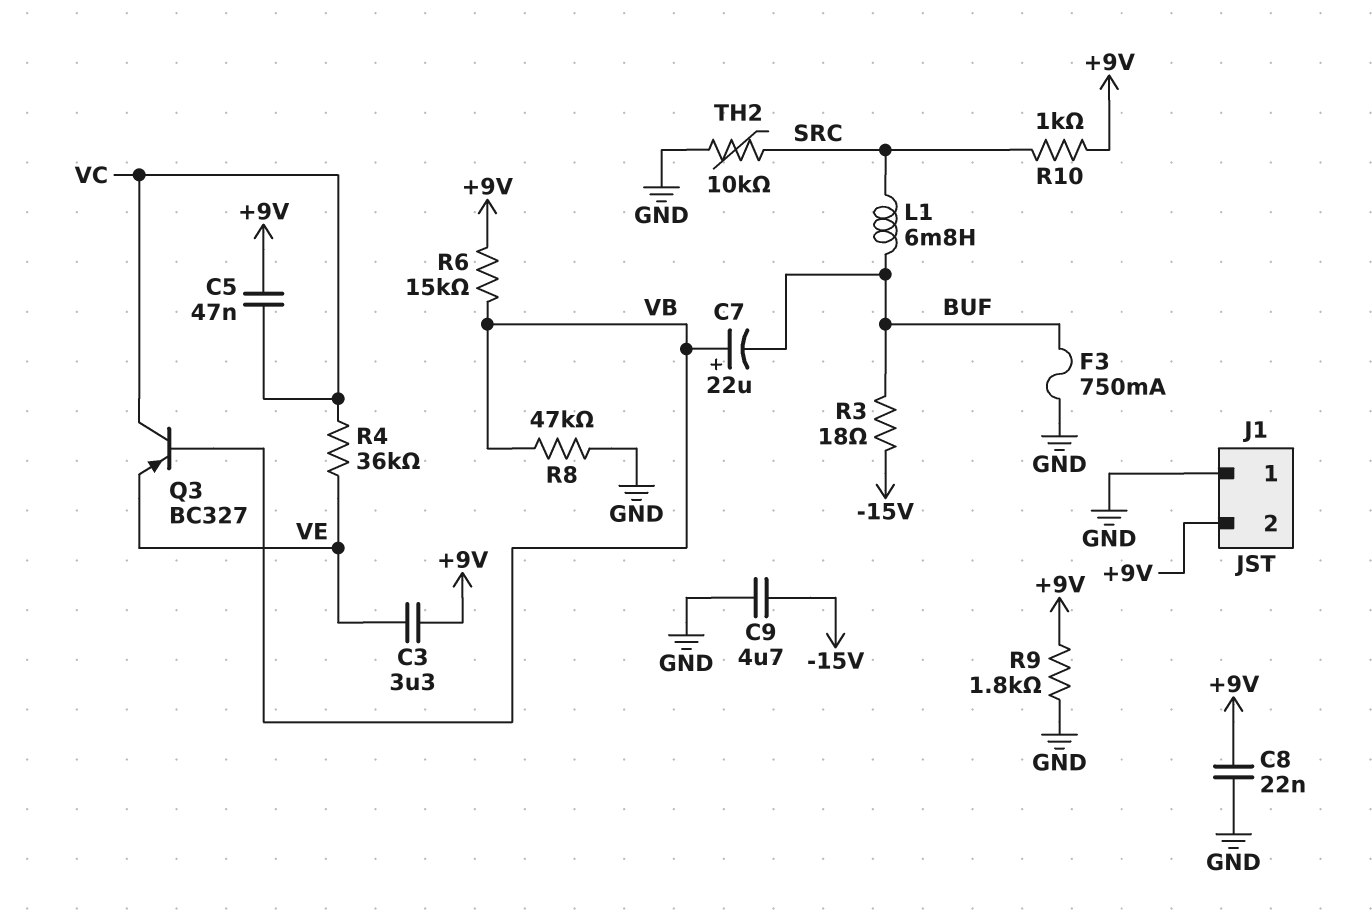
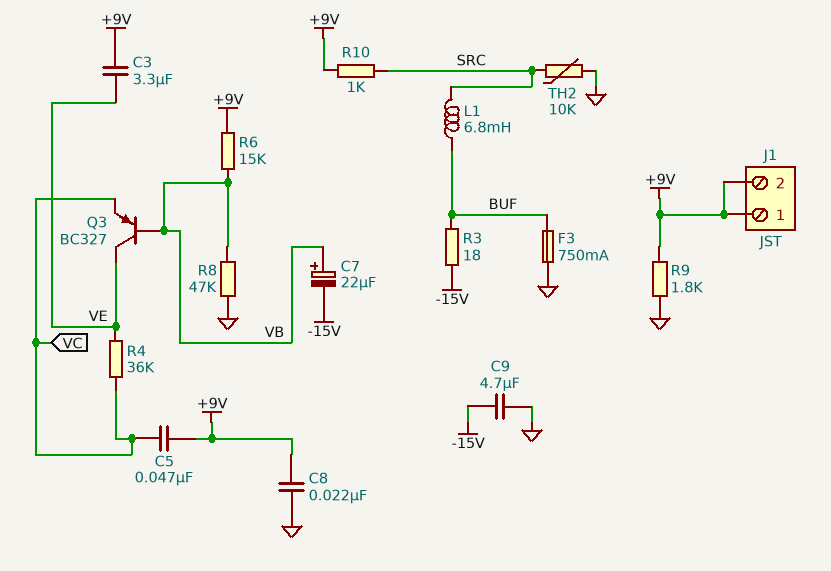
C7: 22uF (plus VB, minus BUF) -> 22uF (plus VB, minus -15V)
J1 pin 1: GND -> +9V
Q3: PNP BC327 (B VB, C VC, E VE) -> PNP BC327 (B VB, C VE, E VC)

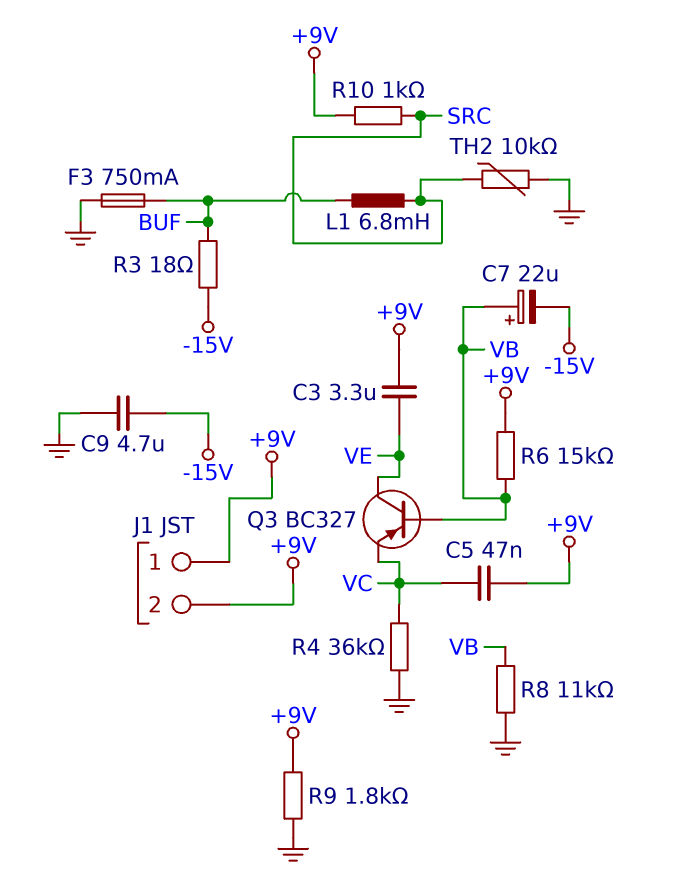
C8: 22nF (+9V, GND) -> none
R4: 36k (VC, VE) -> 36k (GND, VC)
R8: 47k (GND, VB) -> 11k (GND, VB)

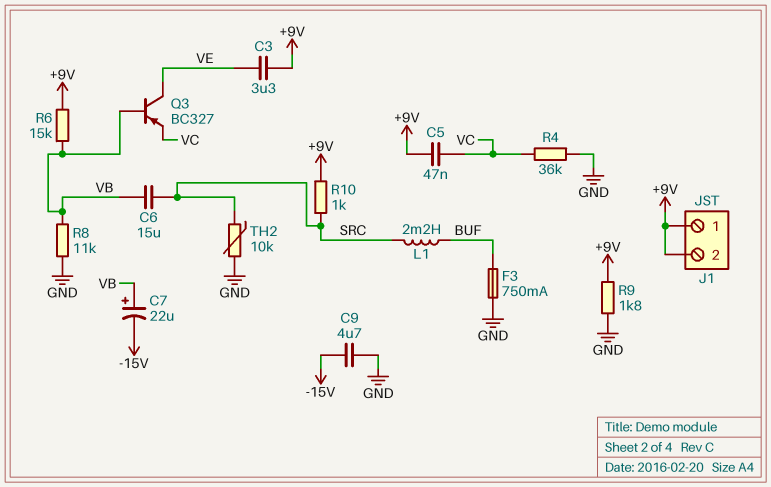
C6: none -> 15uF (SRC, VB)
L1: 6.8mH (BUF, SRC) -> 2.2mH (BUF, SRC)
R3: 18 (-15V, BUF) -> none

